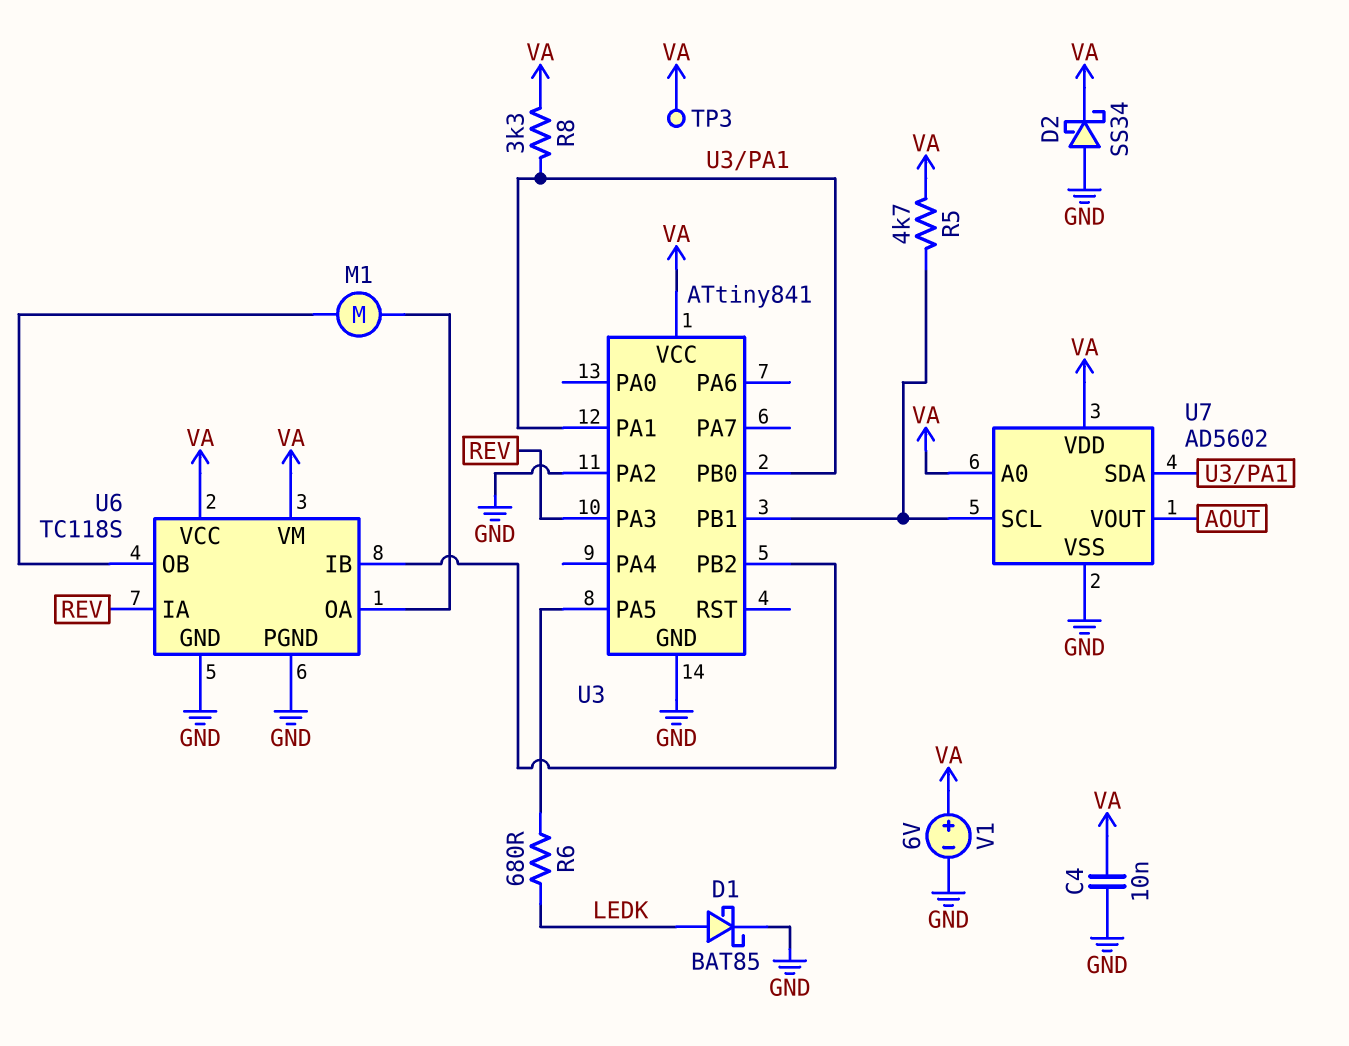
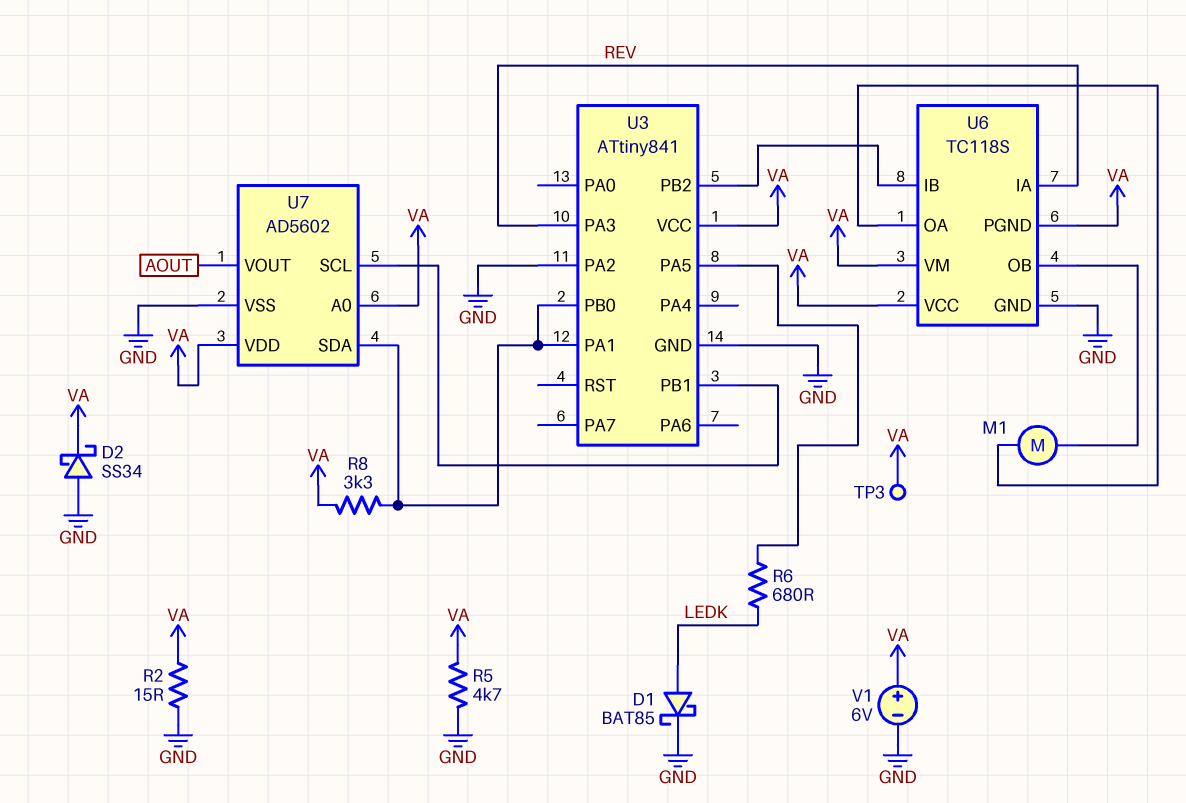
C4: 10nF (GND, VA) -> none
R2: none -> 15 (GND, VA)
R5: 4.7k (U3/PB1, VA) -> 4.7k (GND, VA)
U6 pin PGND: GND -> VA

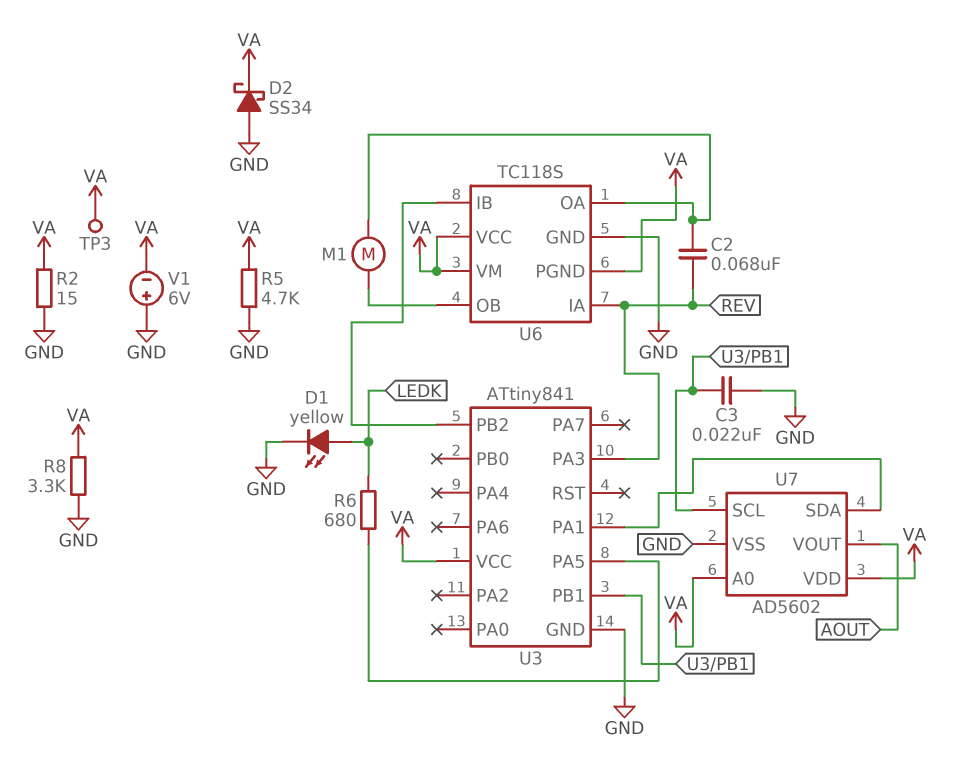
C2: none -> 68nF (REV, U6/OA)
C3: none -> 22nF (GND, U3/PB1)
D1: schottky BAT85 (A LEDK, K GND) -> LED yellow (A LEDK, K GND)
R8: 3.3k (U3/PA1, VA) -> 3.3k (GND, VA)
U3 pin PA2: GND -> none
U3 pin PB0: U3/PA1 -> none
V1: 6V (plus VA, minus GND) -> 6V (plus GND, minus VA)

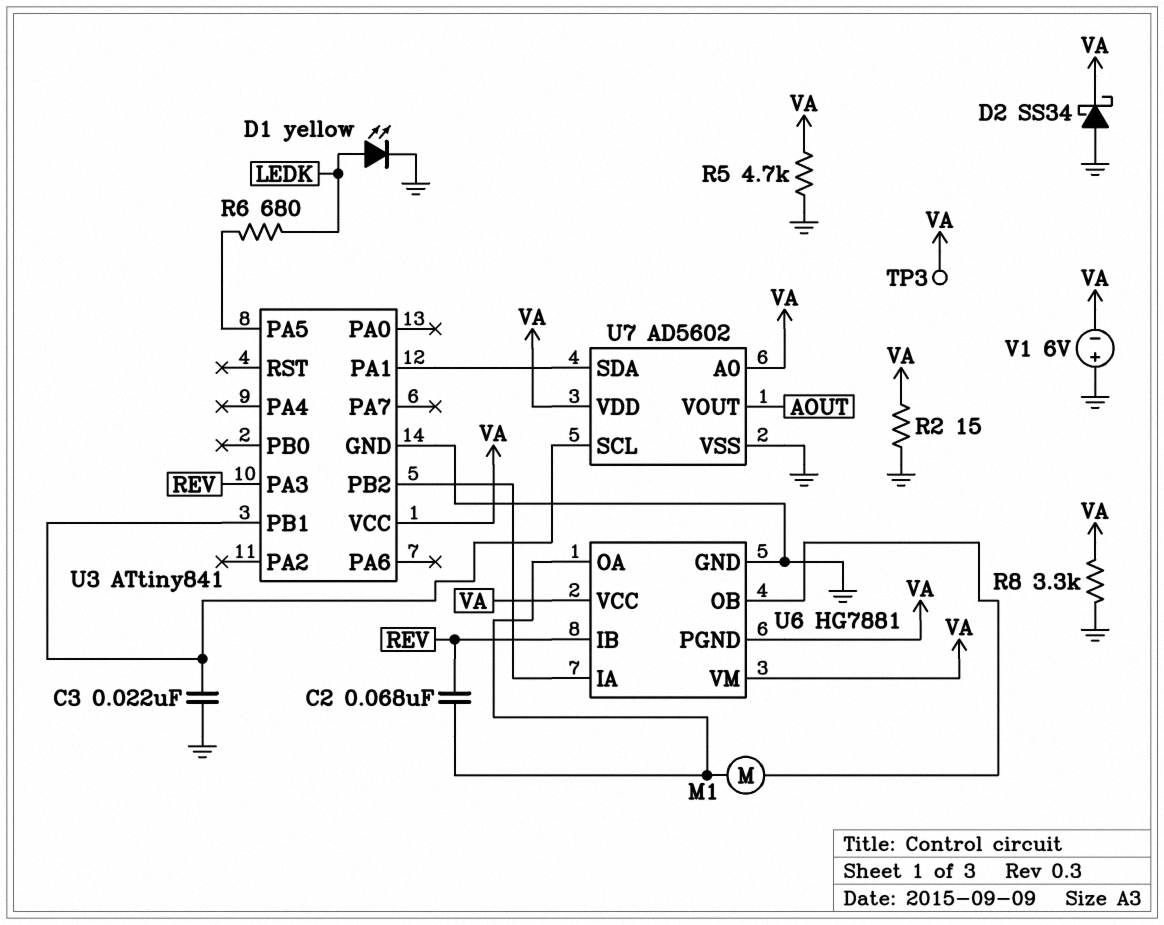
U6: TC118S -> HG7881
U6 pin IA: REV -> U3/PB2
U6 pin IB: U3/PB2 -> REV

